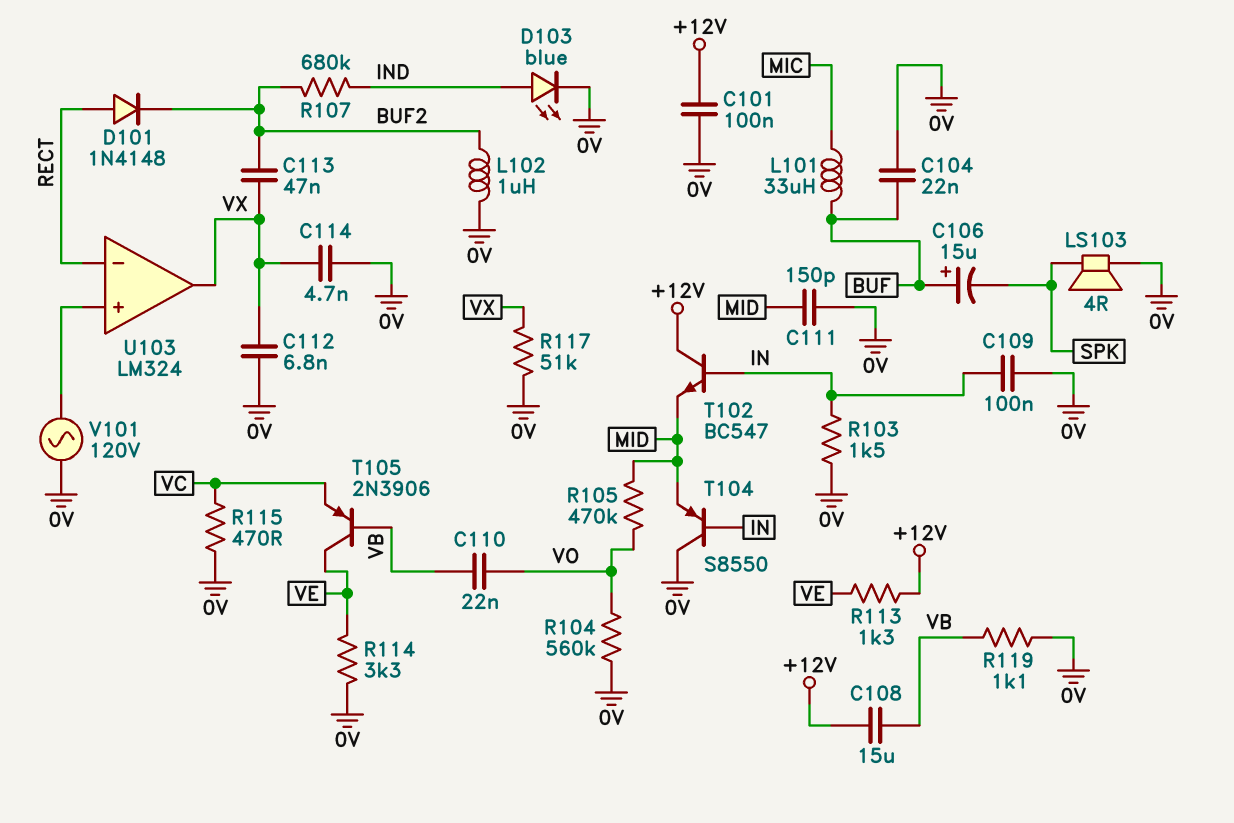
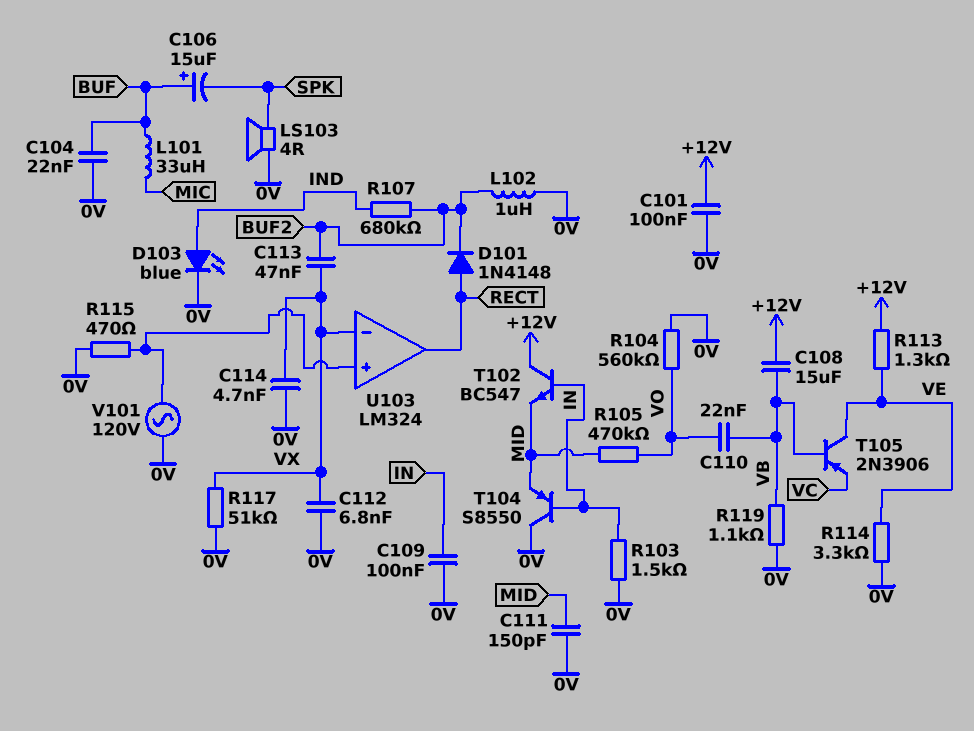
R115: 470 (0V, VC) -> 470 (0V, U103/in+)
U103 pin in-: RECT -> VX
U103 pin out: VX -> RECT

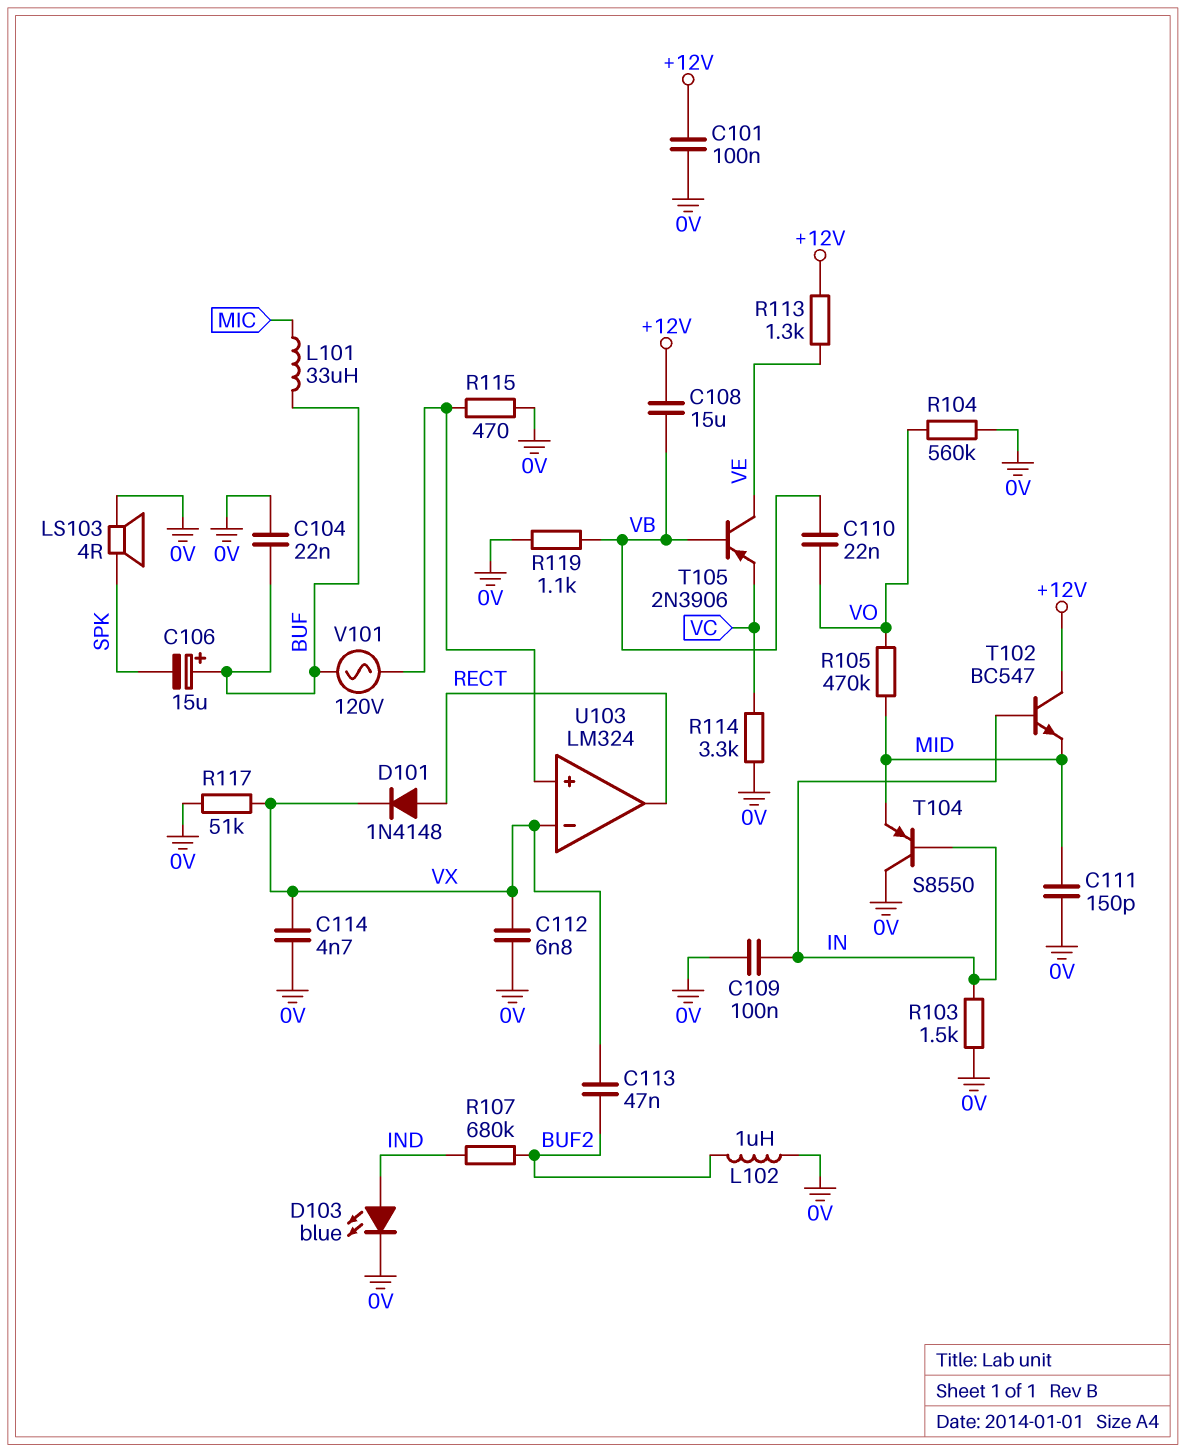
D101: diode 1N4148 (A RECT, K BUF2) -> diode 1N4148 (A RECT, K VX)
R114: 3.3k (0V, VE) -> 3.3k (0V, VC)
V101: AC 120V (0V, U103/in+) -> AC 120V (BUF, U103/in+)

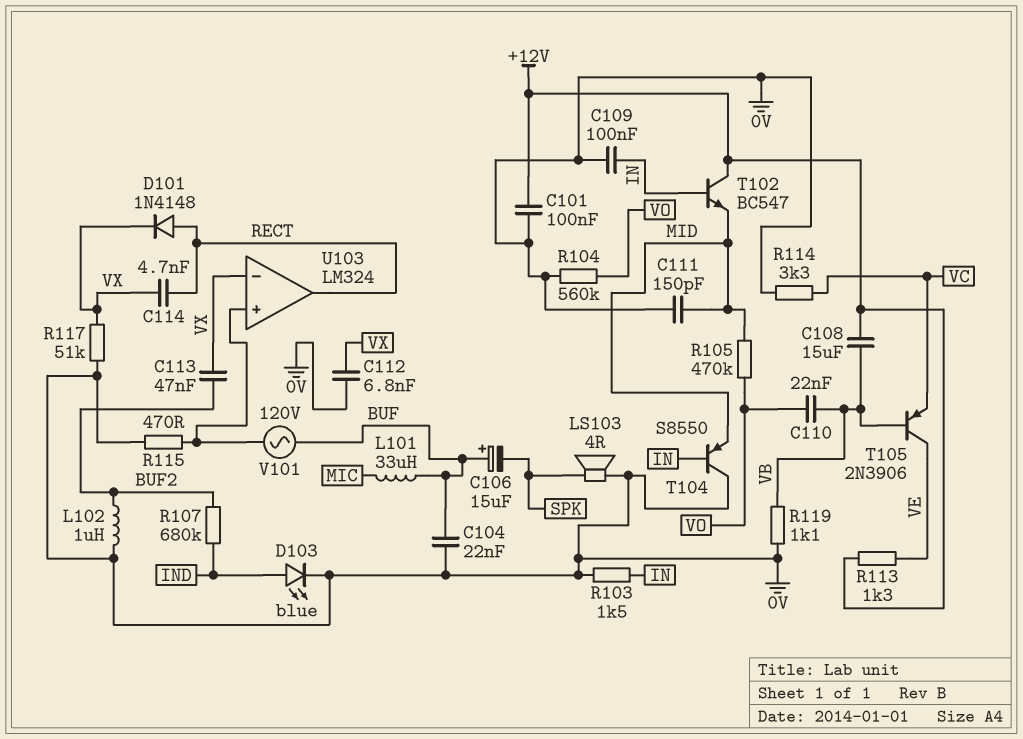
C114: 4.7nF (0V, VX) -> 4.7nF (RECT, VX)

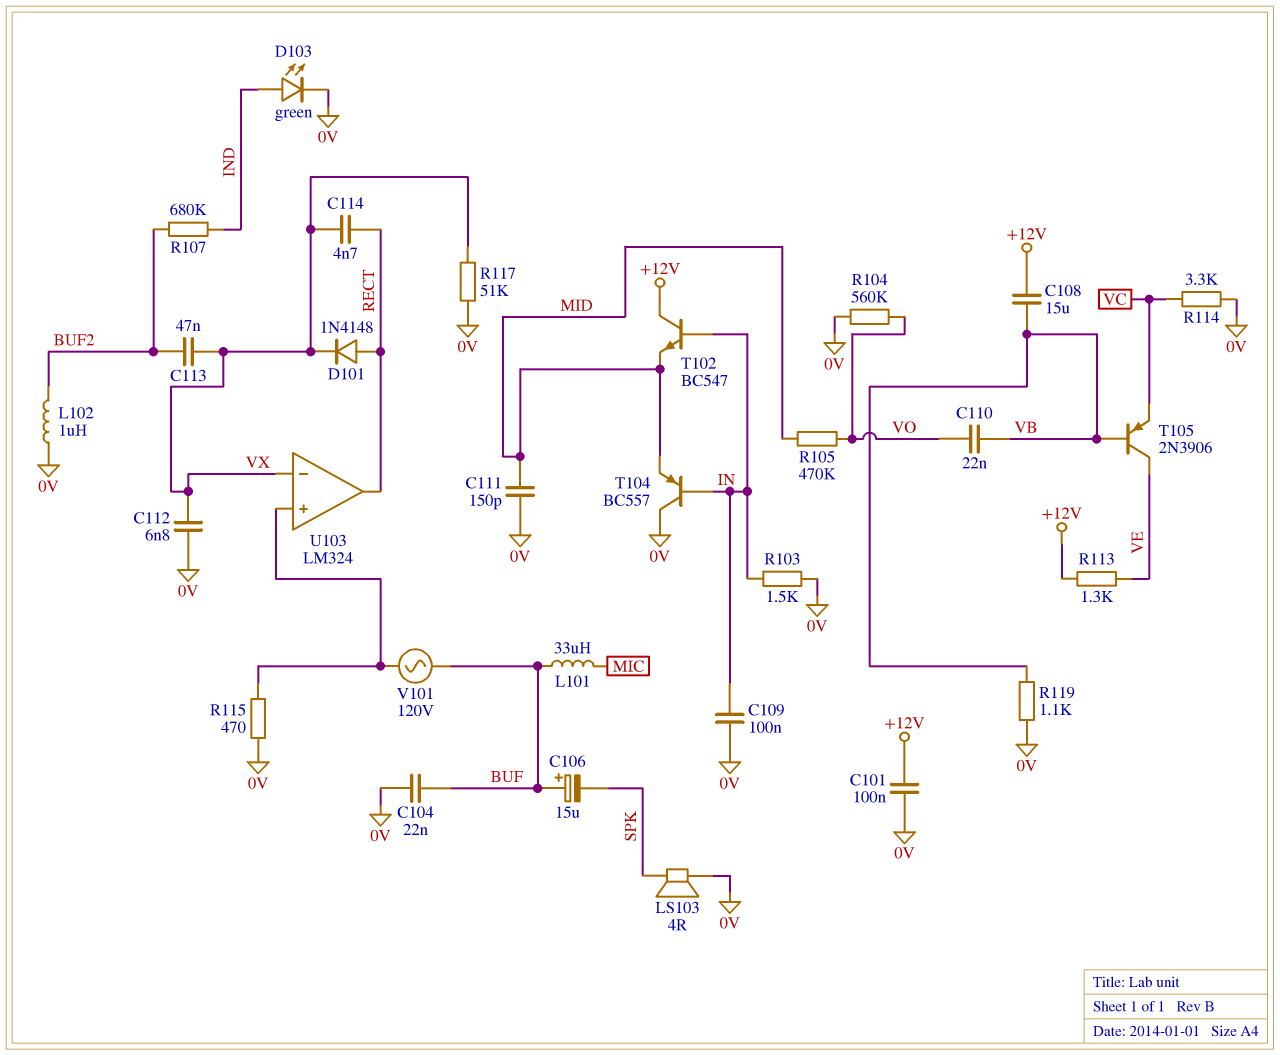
D103: LED blue (A IND, K 0V) -> LED green (A IND, K 0V)
T104: PNP S8550 (B IN, C 0V, E MID) -> PNP BC557 (B IN, C 0V, E MID)

